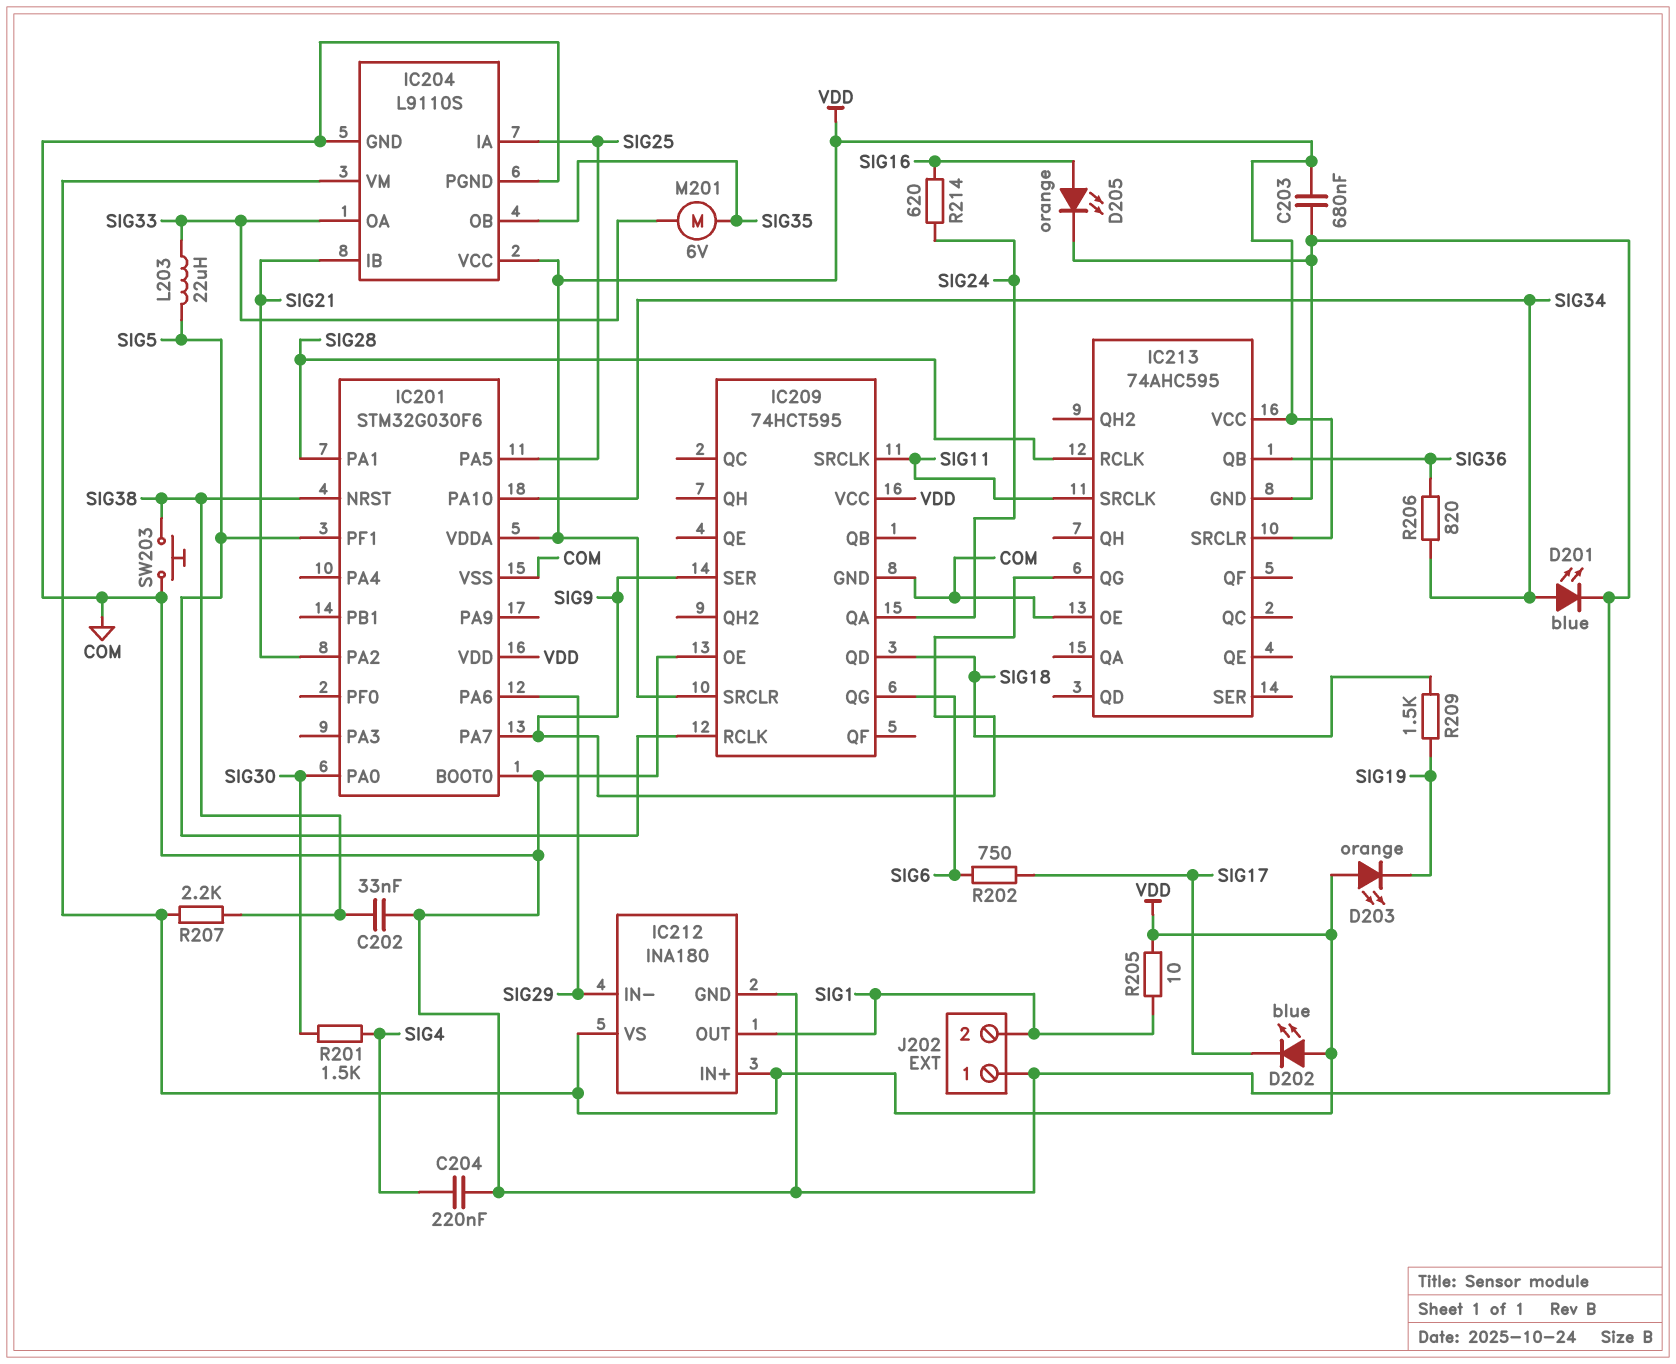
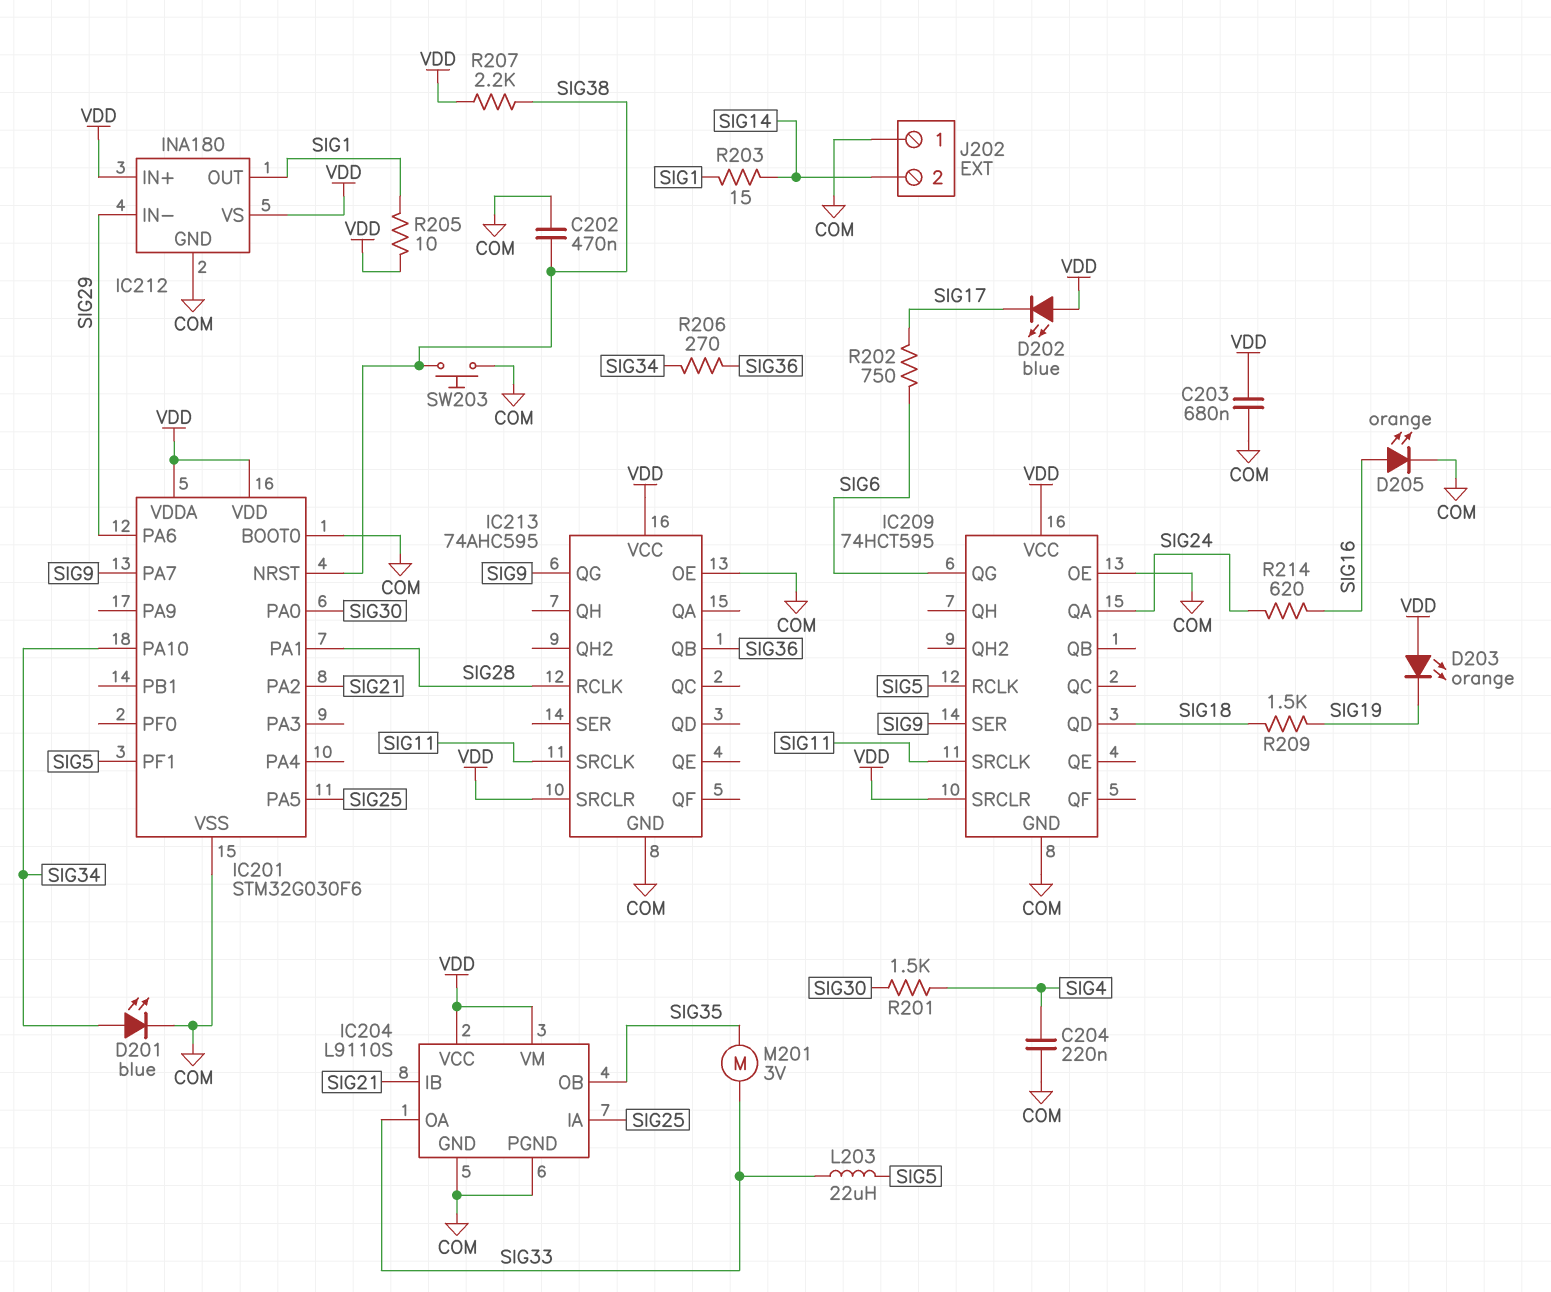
C202: 33nF (COM, SIG38) -> 470nF (COM, SIG38)
J202 pin 2: SIG1 -> SIG14
M201: motor 6V (SIG33, SIG35) -> motor 3V (SIG33, SIG35)
R203: none -> 15 (SIG1, SIG14)
R206: 820 (SIG34, SIG36) -> 270 (SIG34, SIG36)

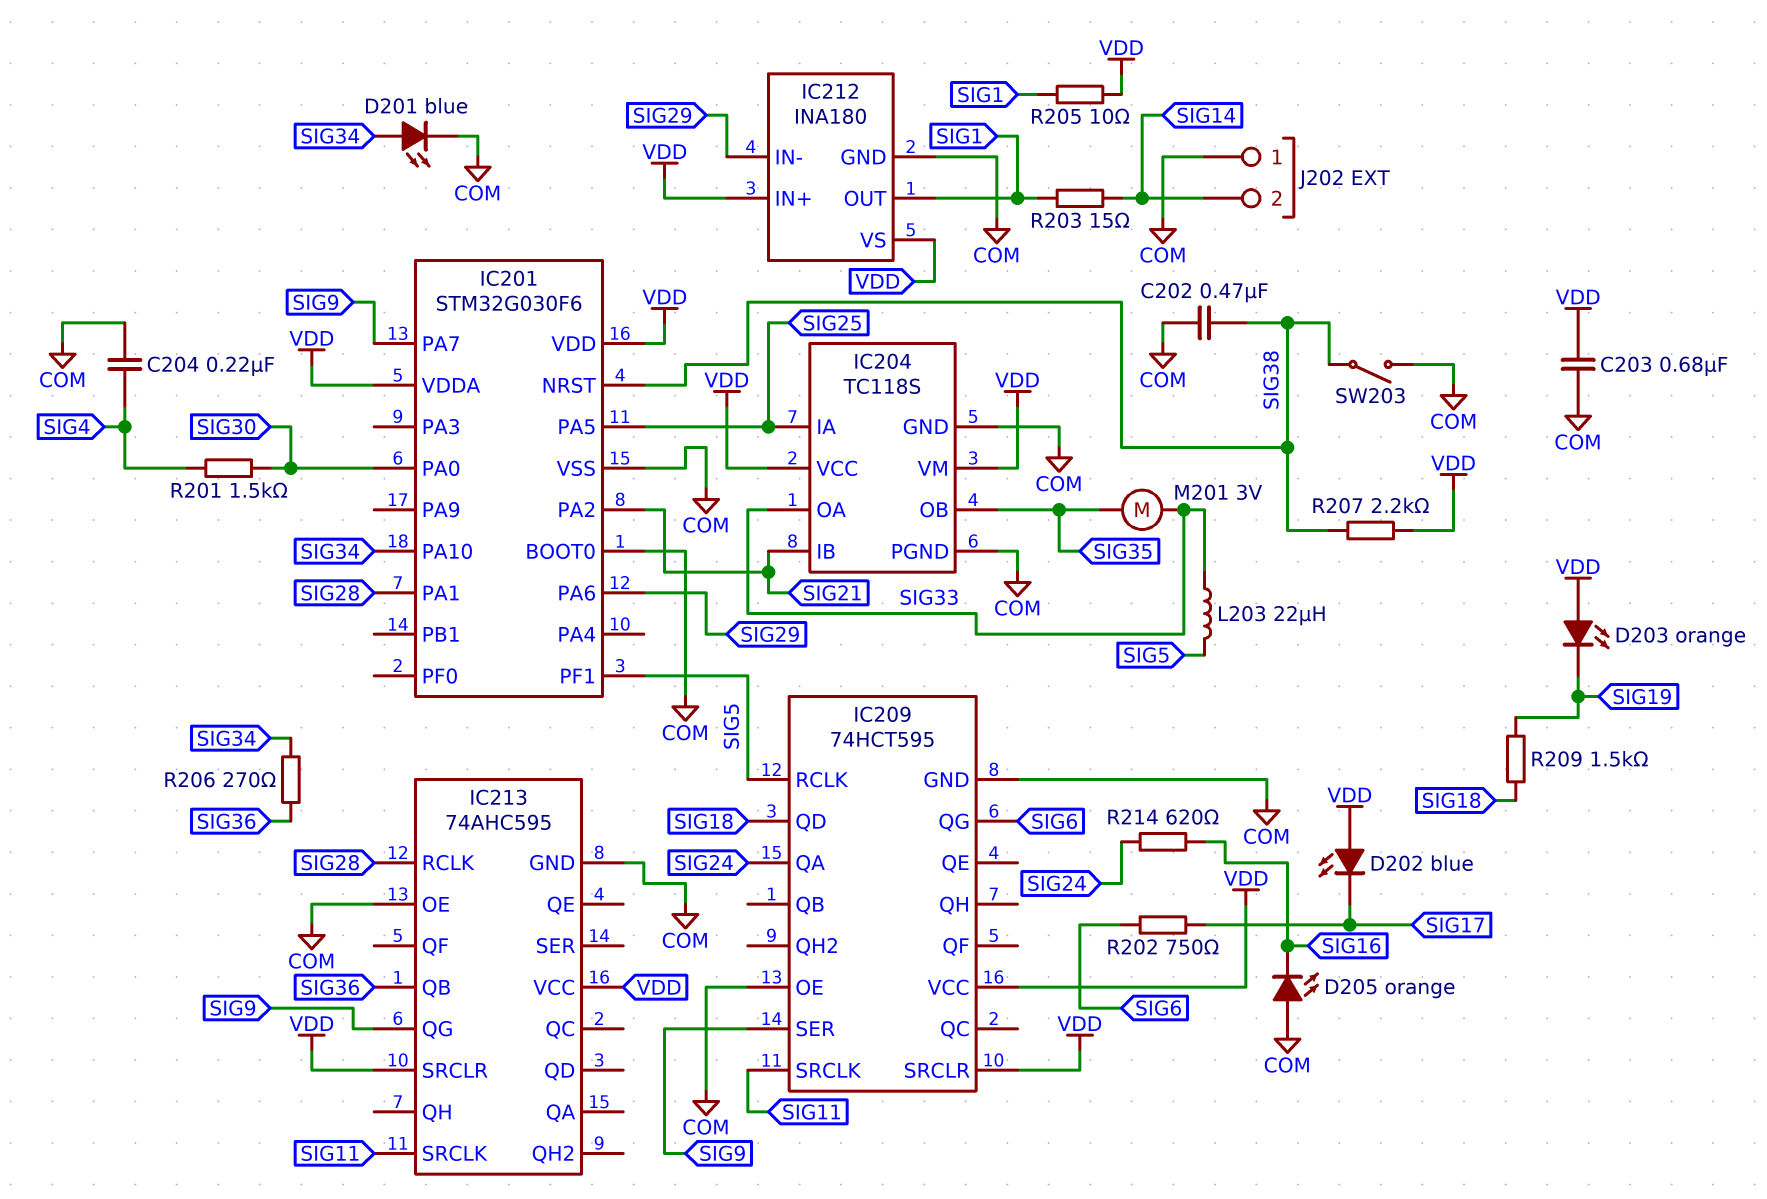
D205: LED orange (A SIG16, K COM) -> LED orange (A COM, K SIG16)
IC204: L9110S -> TC118S
SW203: button (COM, SIG38) -> switch (COM, SIG38)

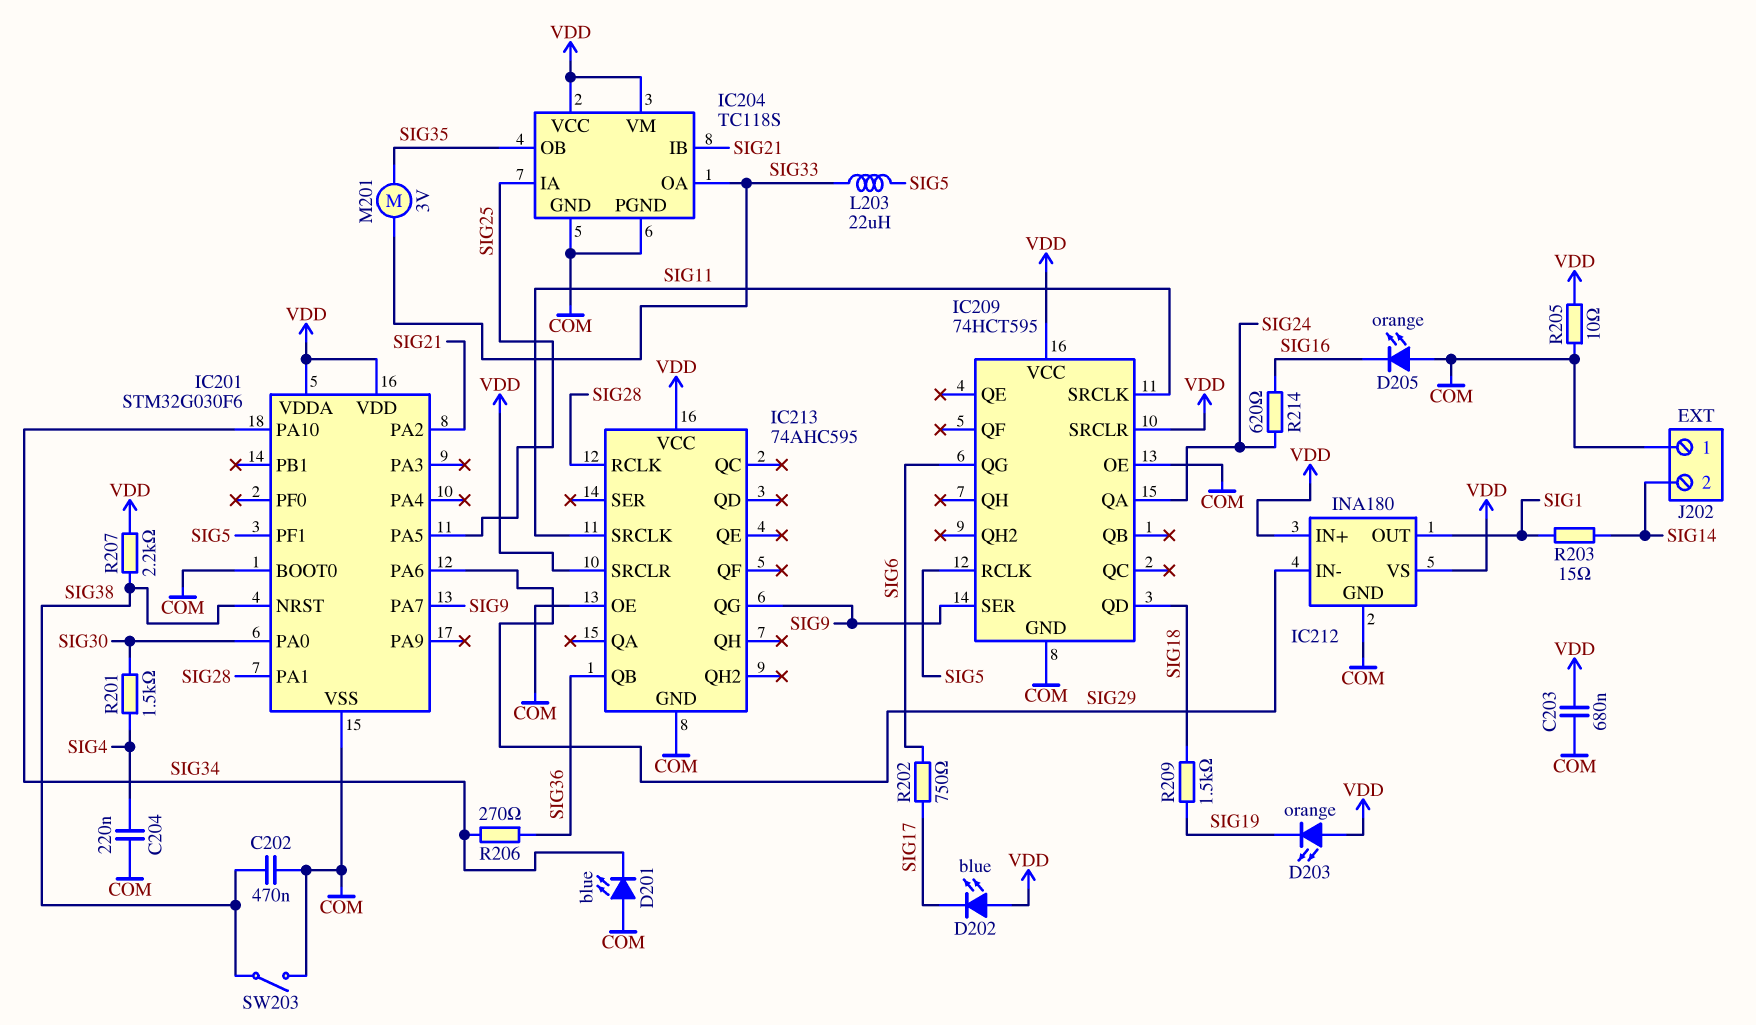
D201: LED blue (A SIG34, K COM) -> LED blue (A COM, K SIG34)
R205: 10 (SIG1, VDD) -> 10 (COM, VDD)

